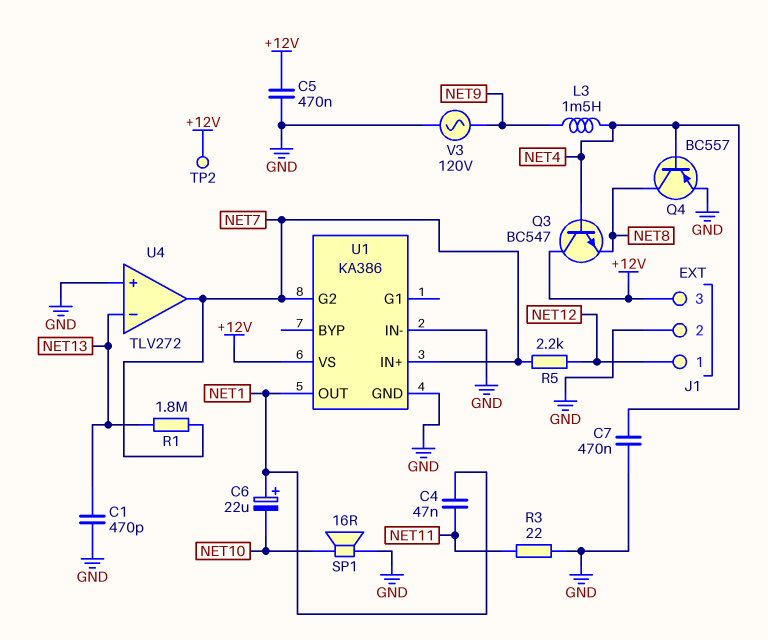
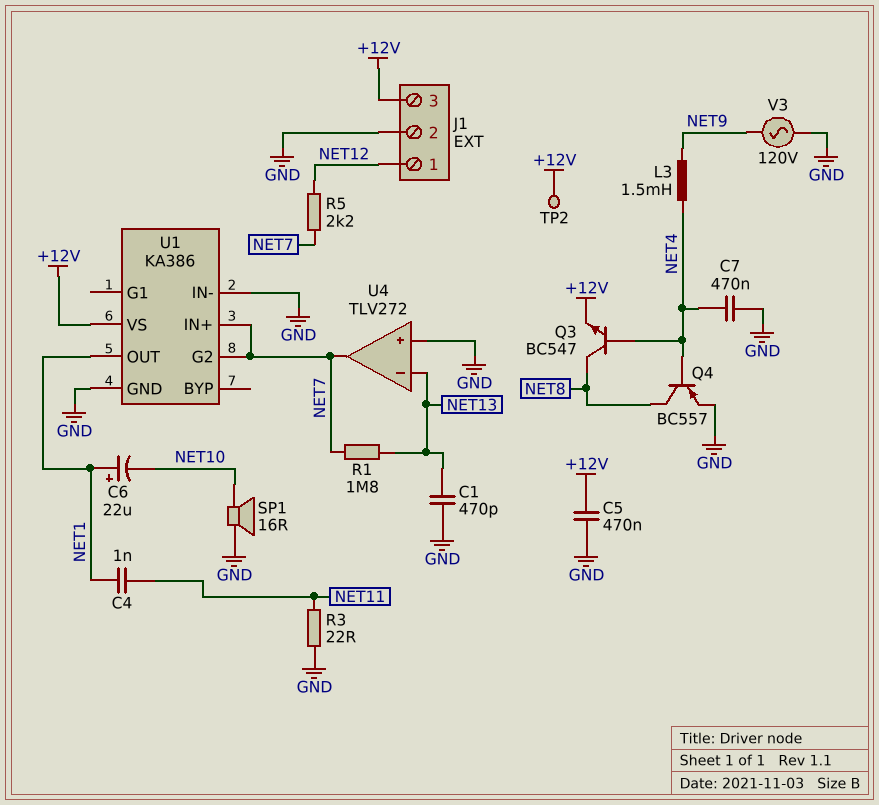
C4: 47nF (NET1, NET11) -> 1nF (NET1, NET11)
Q3: NPN BC547 (B NET4, C +12V, E NET8) -> NPN BC547 (B NET4, C NET8, E +12V)

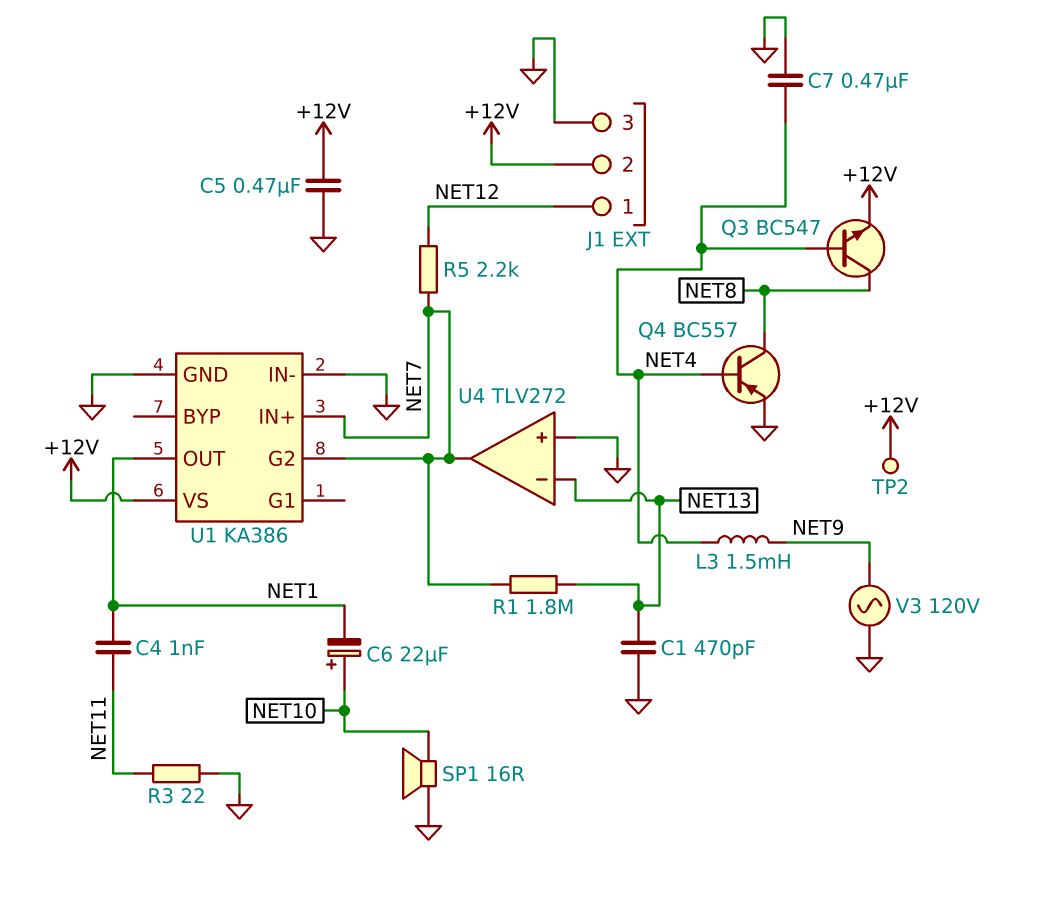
C6: 22uF (plus NET1, minus NET10) -> 22uF (plus NET10, minus NET1)
J1 pin 2: GND -> +12V
J1 pin 3: +12V -> GND

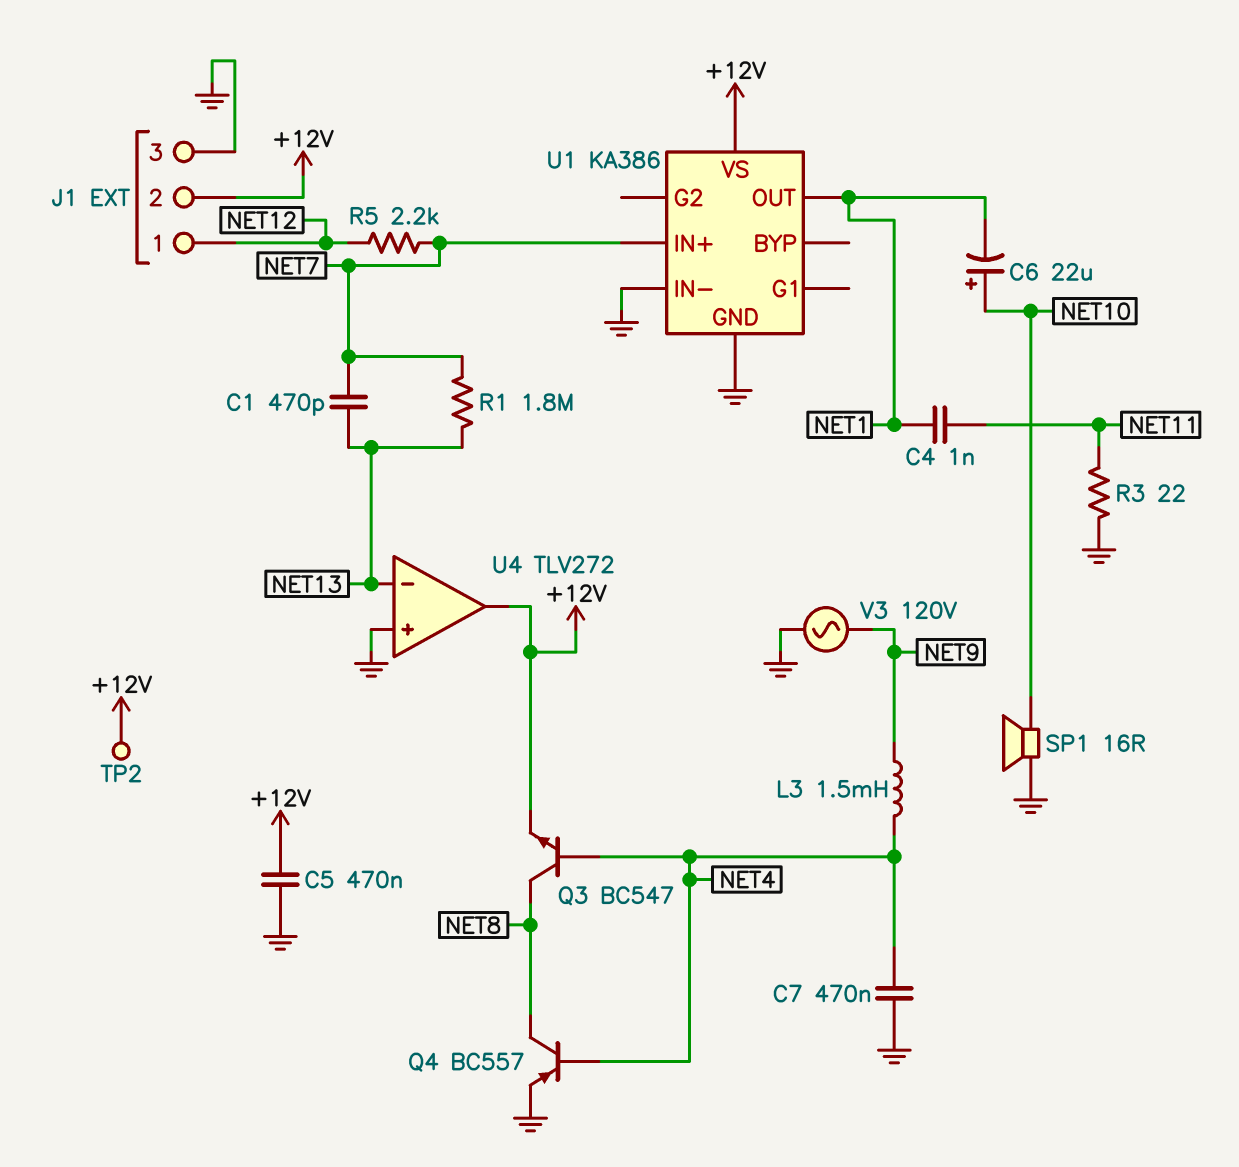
C1: 470pF (GND, NET13) -> 470pF (NET7, NET13)
U1 pin G2: NET7 -> none
U4 pin out: NET7 -> +12V

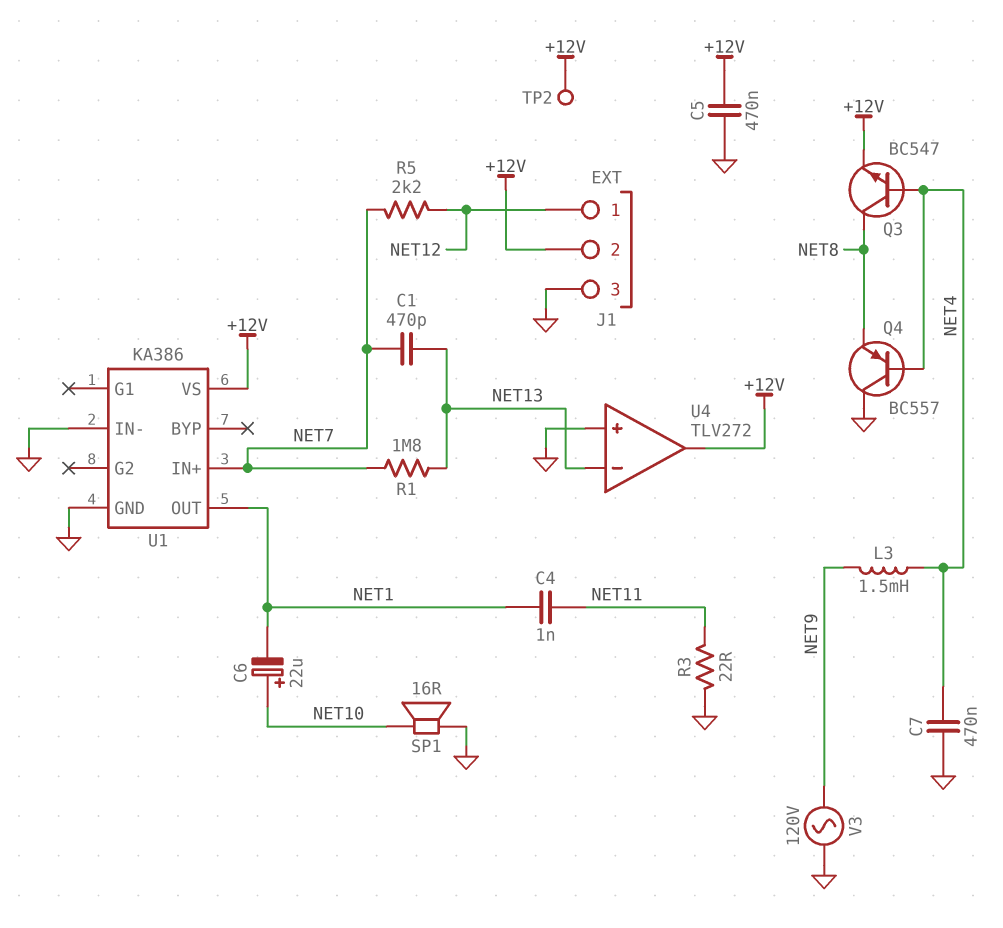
Q4: PNP BC557 (B NET4, C NET8, E GND) -> PNP BC557 (B NET4, C GND, E NET8)

